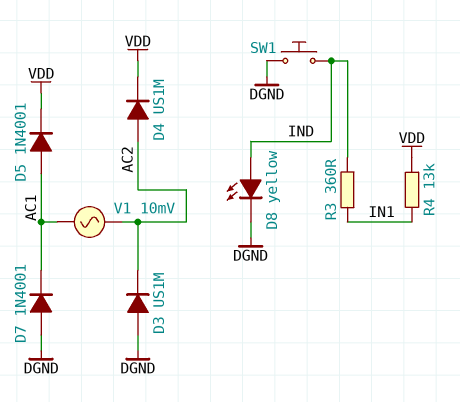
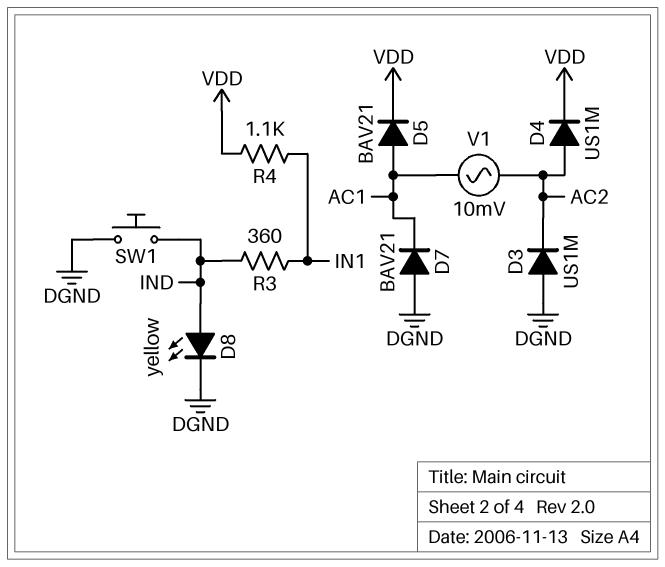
D5: diode 1N4001 (A AC1, K VDD) -> diode BAV21 (A AC1, K VDD)
D7: diode 1N4001 (A DGND, K AC1) -> diode BAV21 (A DGND, K AC1)
R4: 13k (IN1, VDD) -> 1.1k (IN1, VDD)

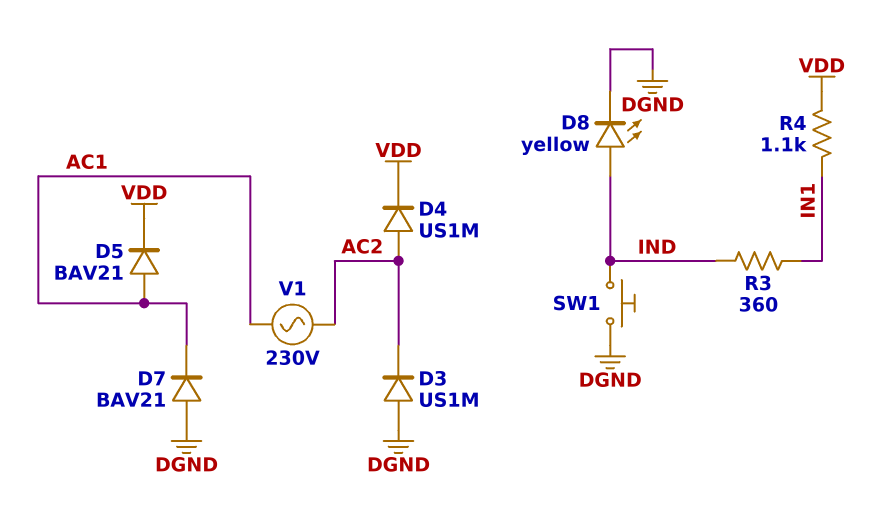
V1: AC 10mV (AC1, AC2) -> AC 230V (AC1, AC2)

